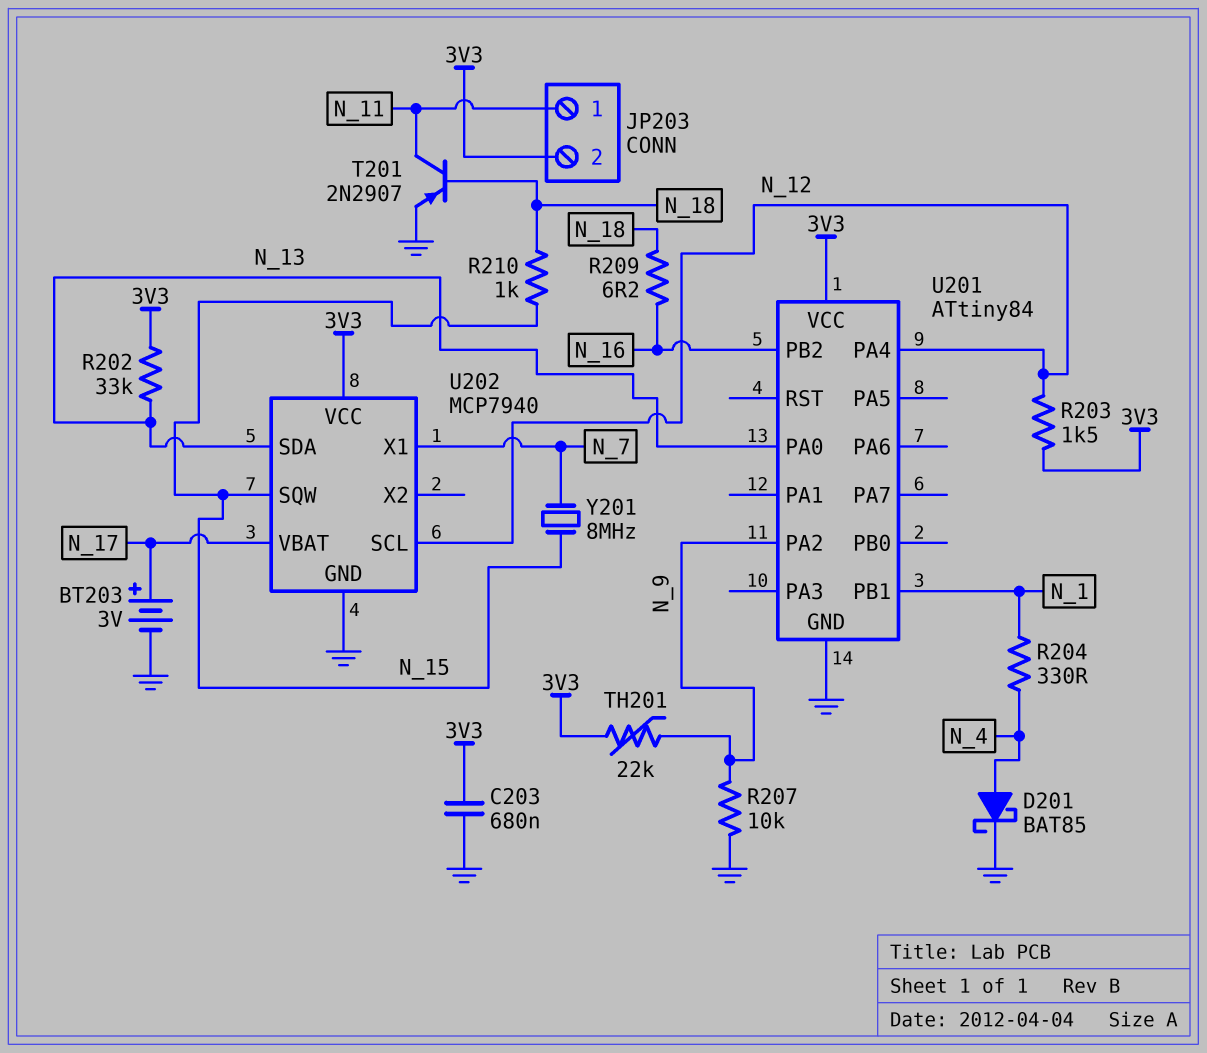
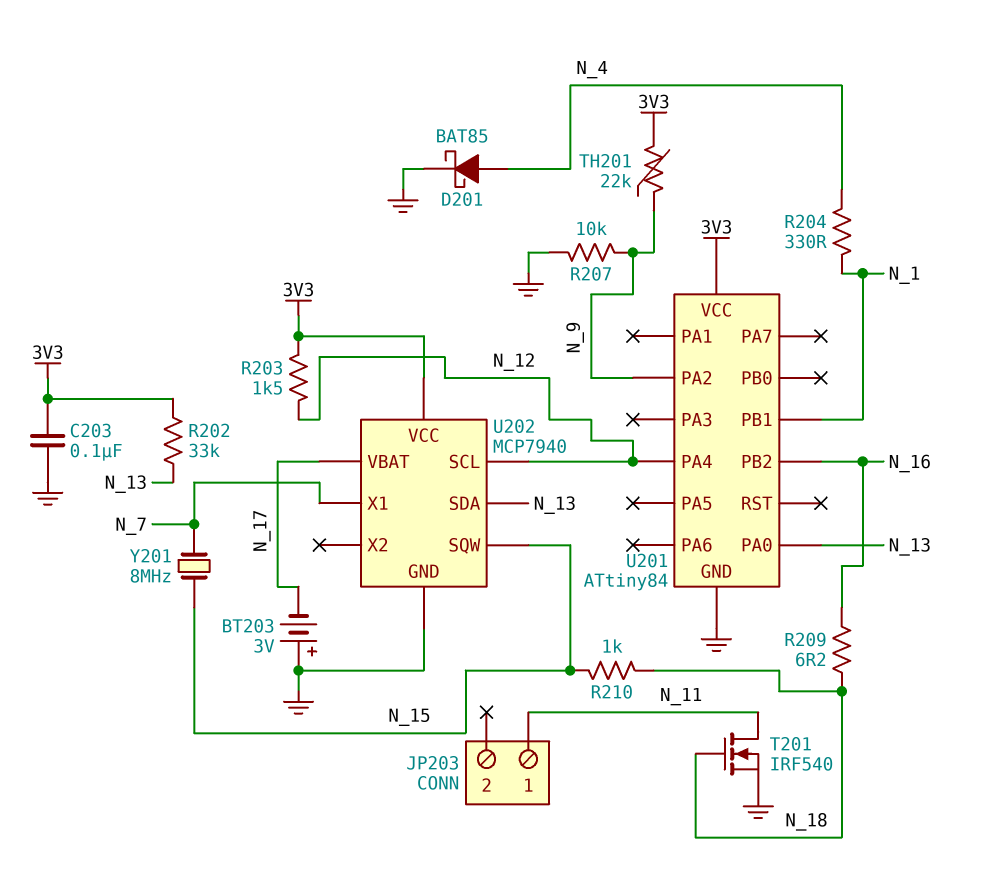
BT203: 3V (plus N_17, minus GND) -> 3V (plus GND, minus N_17)
C203: 680nF (3V3, GND) -> 100nF (3V3, GND)
JP203 pin 2: 3V3 -> none
T201: PNP 2N2907 (B N_18, C N_11, E GND) -> NMOS IRF540 (G N_18, D N_11, S GND)

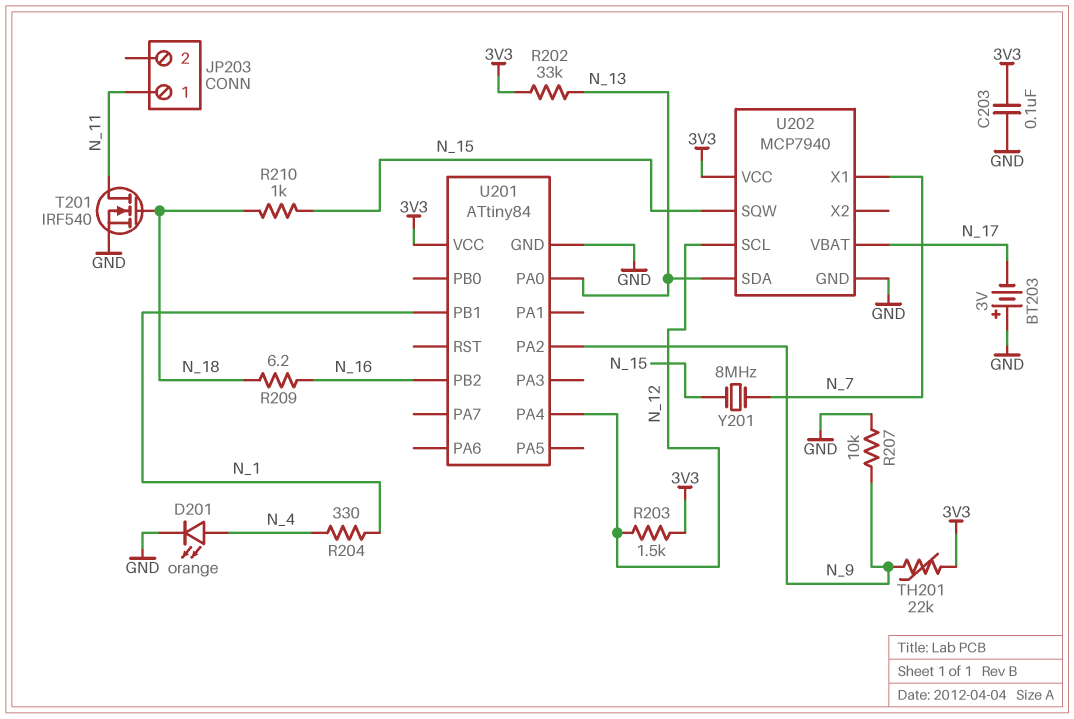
D201: schottky BAT85 (A N_4, K GND) -> LED orange (A N_4, K GND)

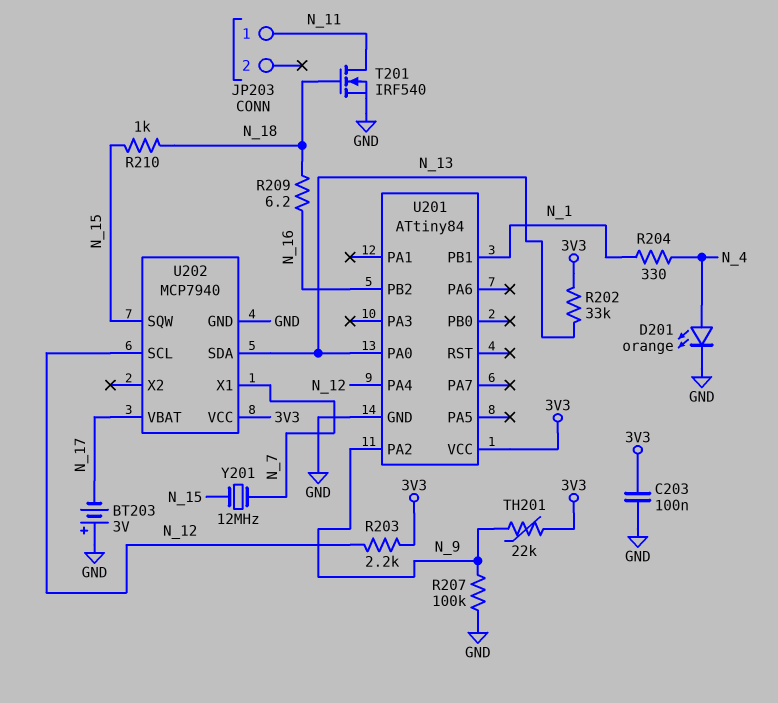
R203: 1.5k (3V3, N_12) -> 2.2k (3V3, N_12)
R207: 10k (GND, N_9) -> 100k (GND, N_9)
Y201: 8MHz (N_7, N_15) -> 12MHz (N_7, N_15)

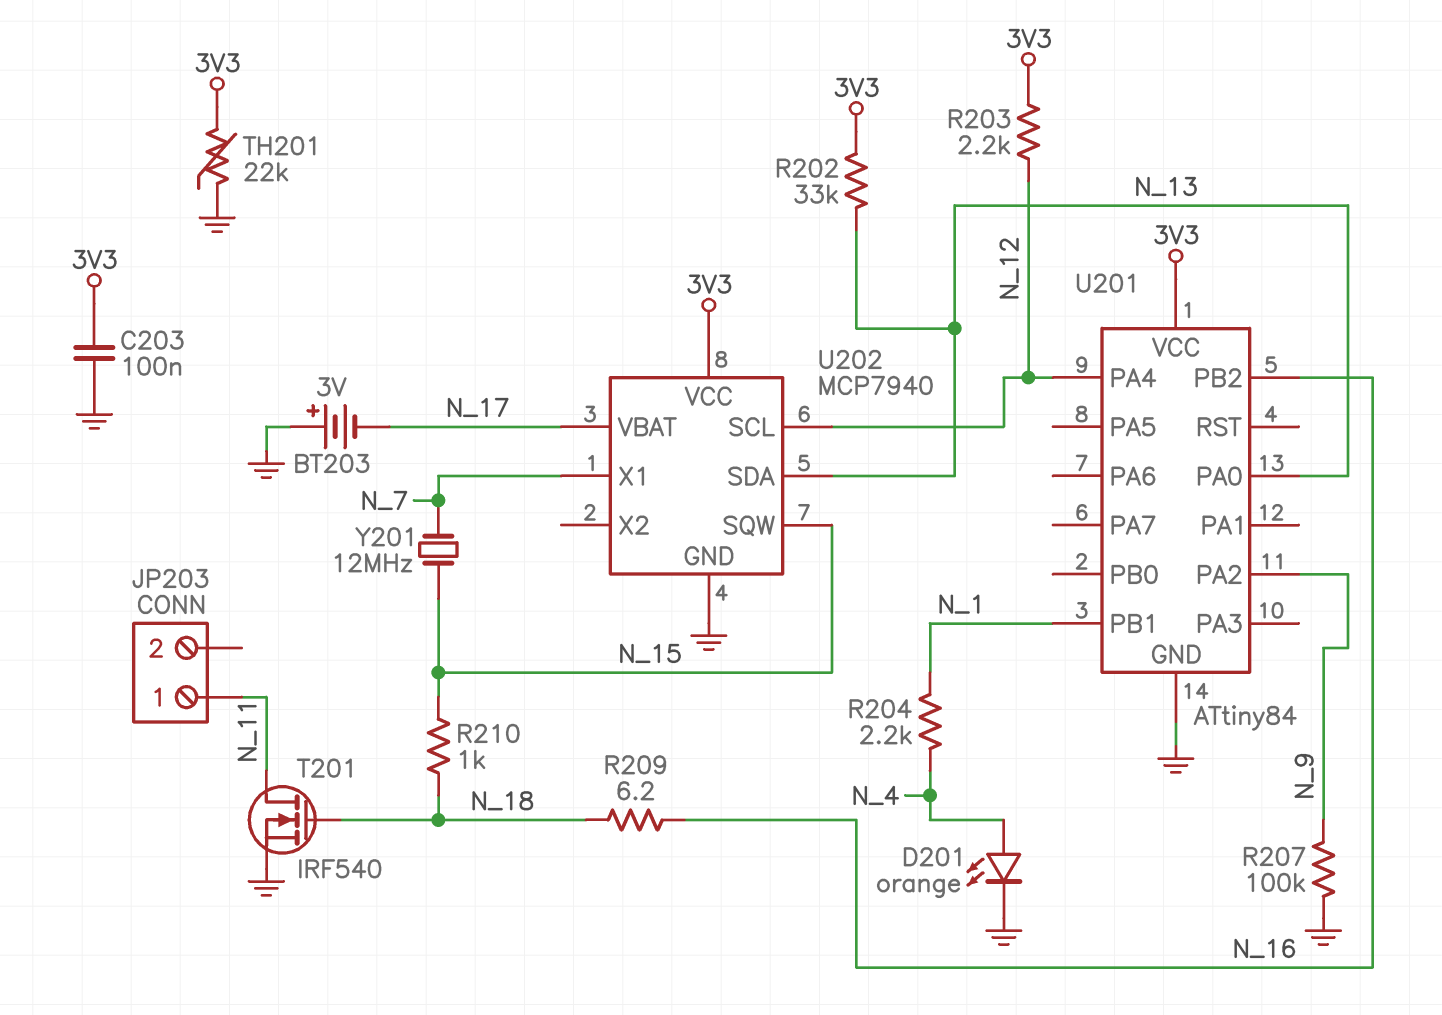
R204: 330 (N_1, N_4) -> 2.2k (N_1, N_4)
TH201: 22k (3V3, N_9) -> 22k (3V3, GND)

